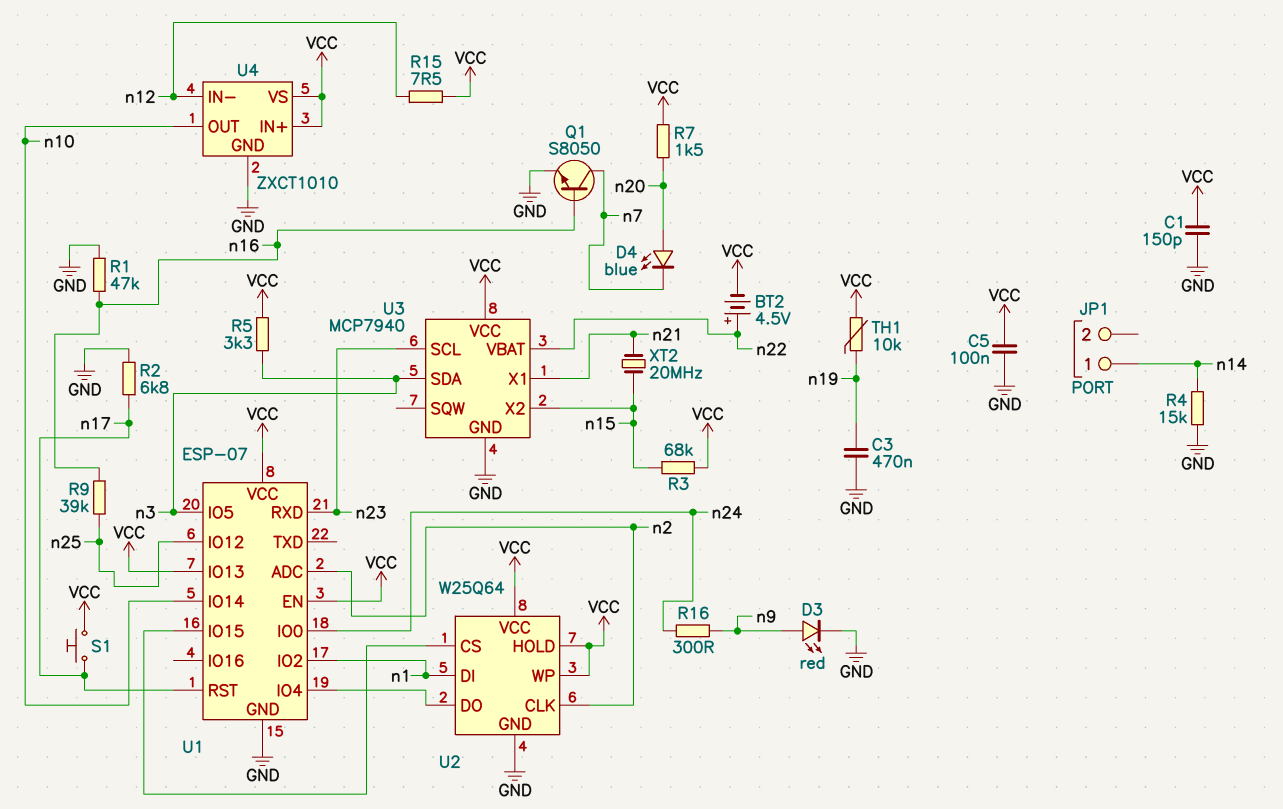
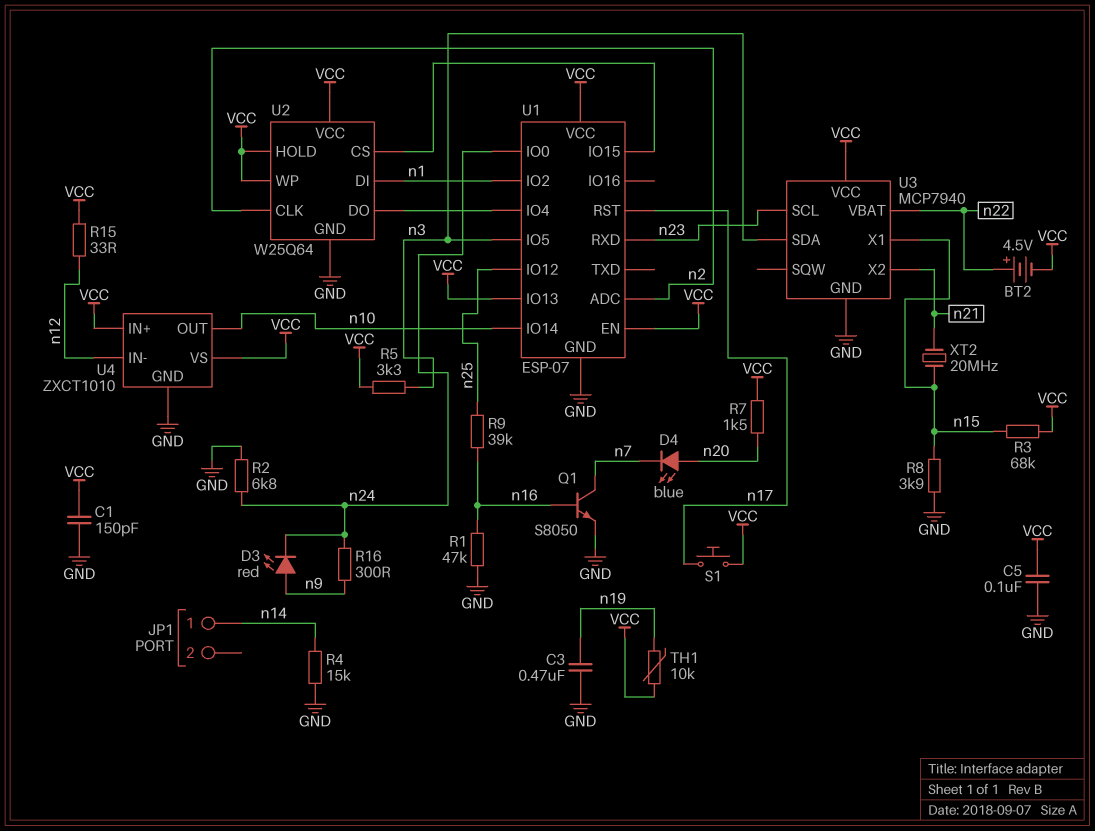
D3: LED red (A n9, K GND) -> LED red (A n9, K n24)
R2: 6.8k (GND, n17) -> 6.8k (GND, n24)
R8: none -> 3.9k (GND, n15)
R15: 7.5 (VCC, n12) -> 33 (VCC, n12)
U3 pin X1: n21 -> n15
U3 pin X2: n15 -> n21

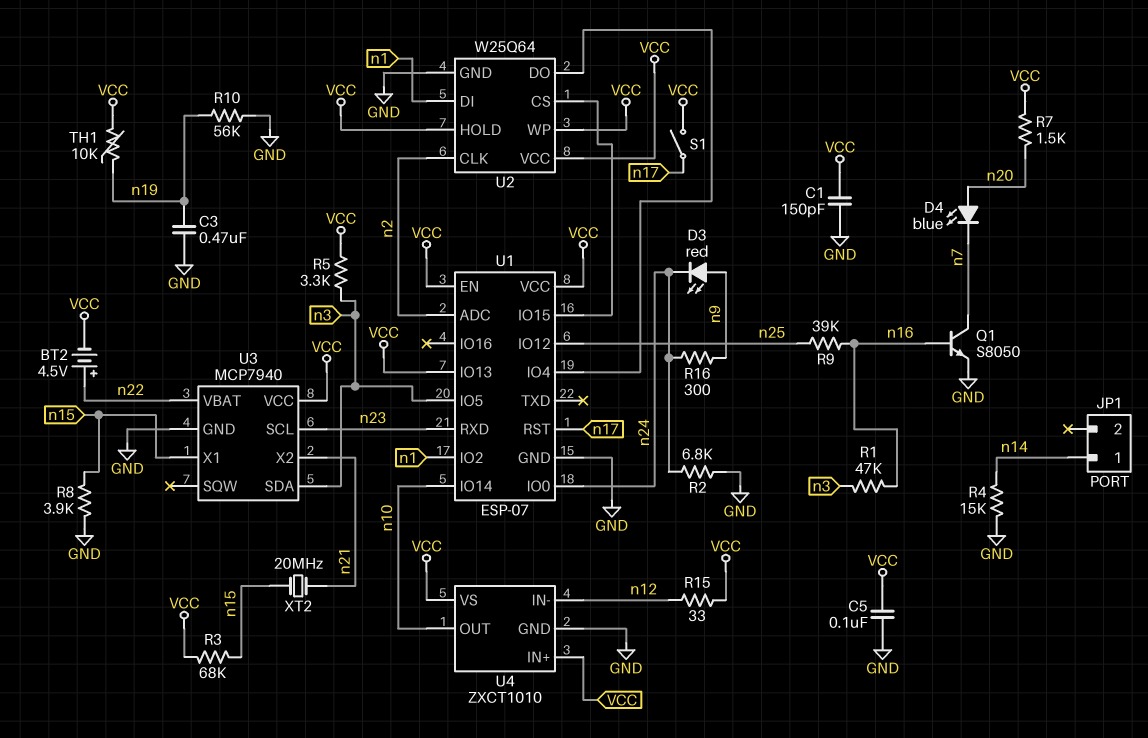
R1: 47k (GND, n16) -> 47k (n3, n16)
R10: none -> 56k (GND, n19)
S1: button (VCC, n17) -> switch (VCC, n17)

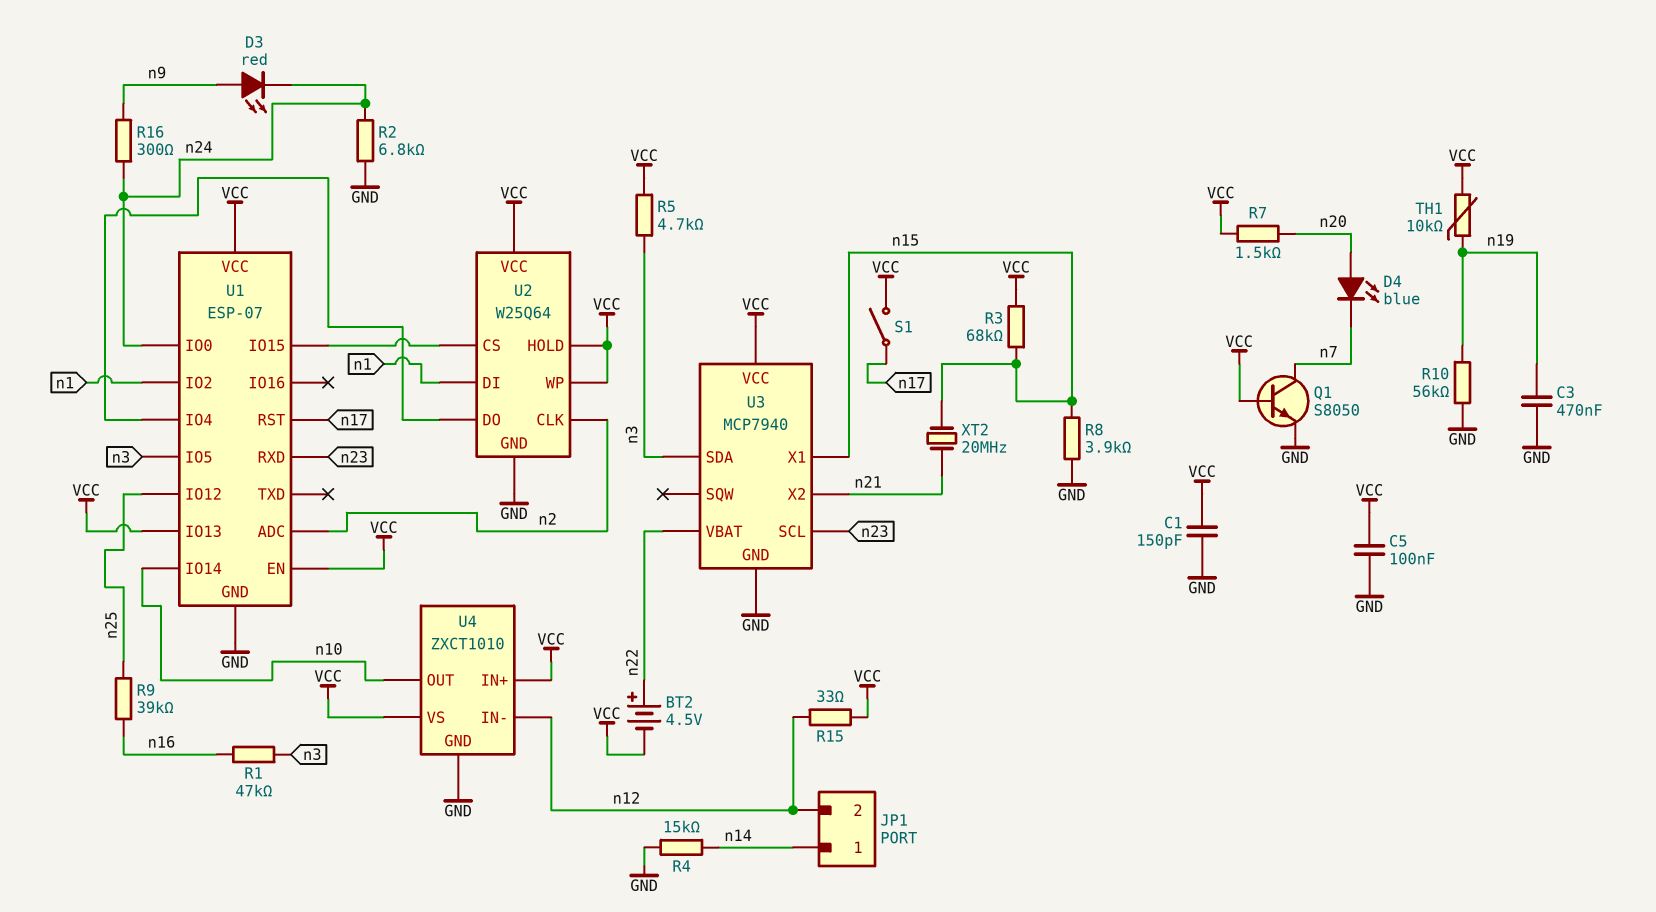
JP1 pin 2: none -> n12
Q1: NPN S8050 (B n16, C n7, E GND) -> NPN S8050 (B VCC, C n7, E GND)
R5: 3.3k (VCC, n3) -> 4.7k (VCC, n3)

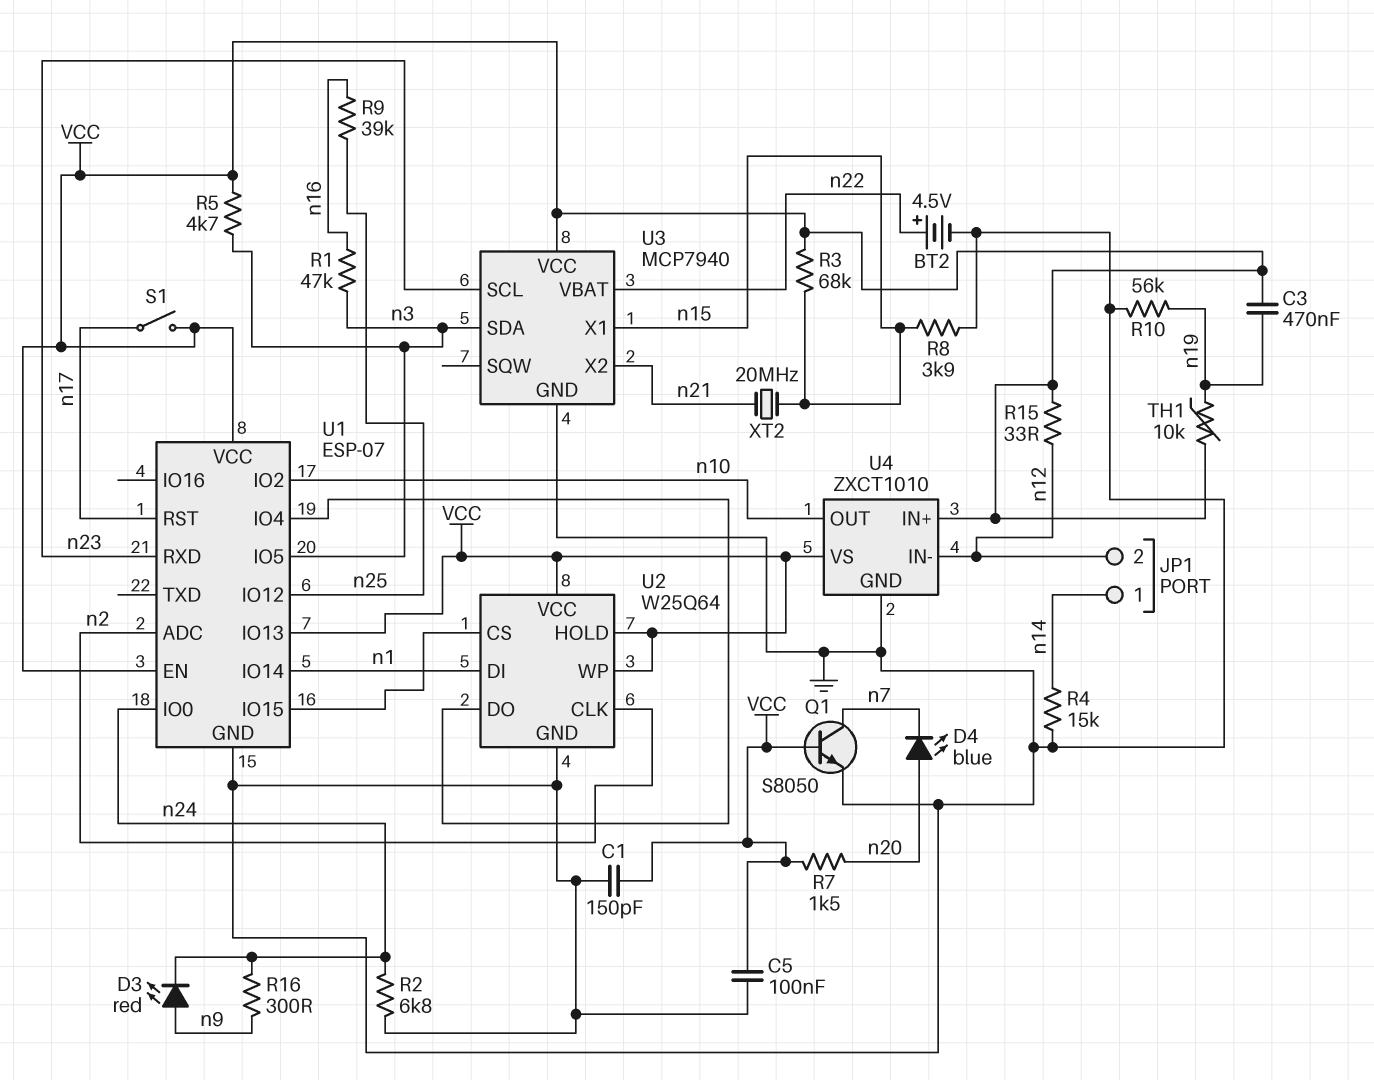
BT2: 4.5V (plus n22, minus VCC) -> 4.5V (plus n22, minus GND)
C3: 470nF (GND, n19) -> 470nF (VCC, n19)
U1 pin IO2: n1 -> n10
U1 pin IO14: n10 -> n1

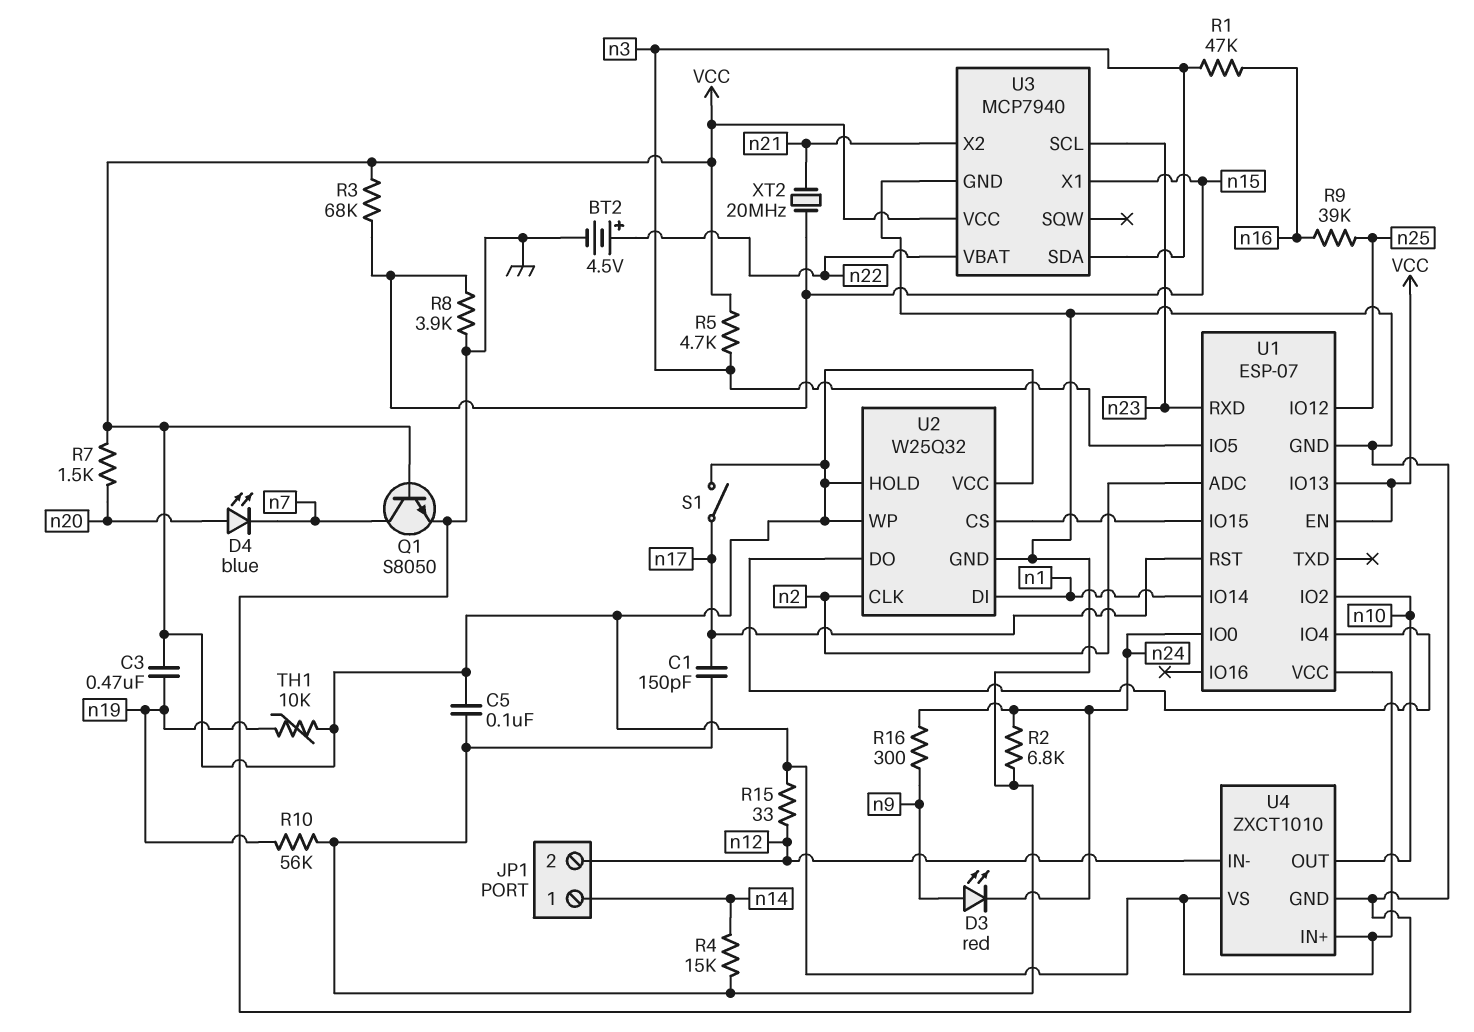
C1: 150pF (GND, VCC) -> 150pF (GND, n17)
U2: W25Q64 -> W25Q32

